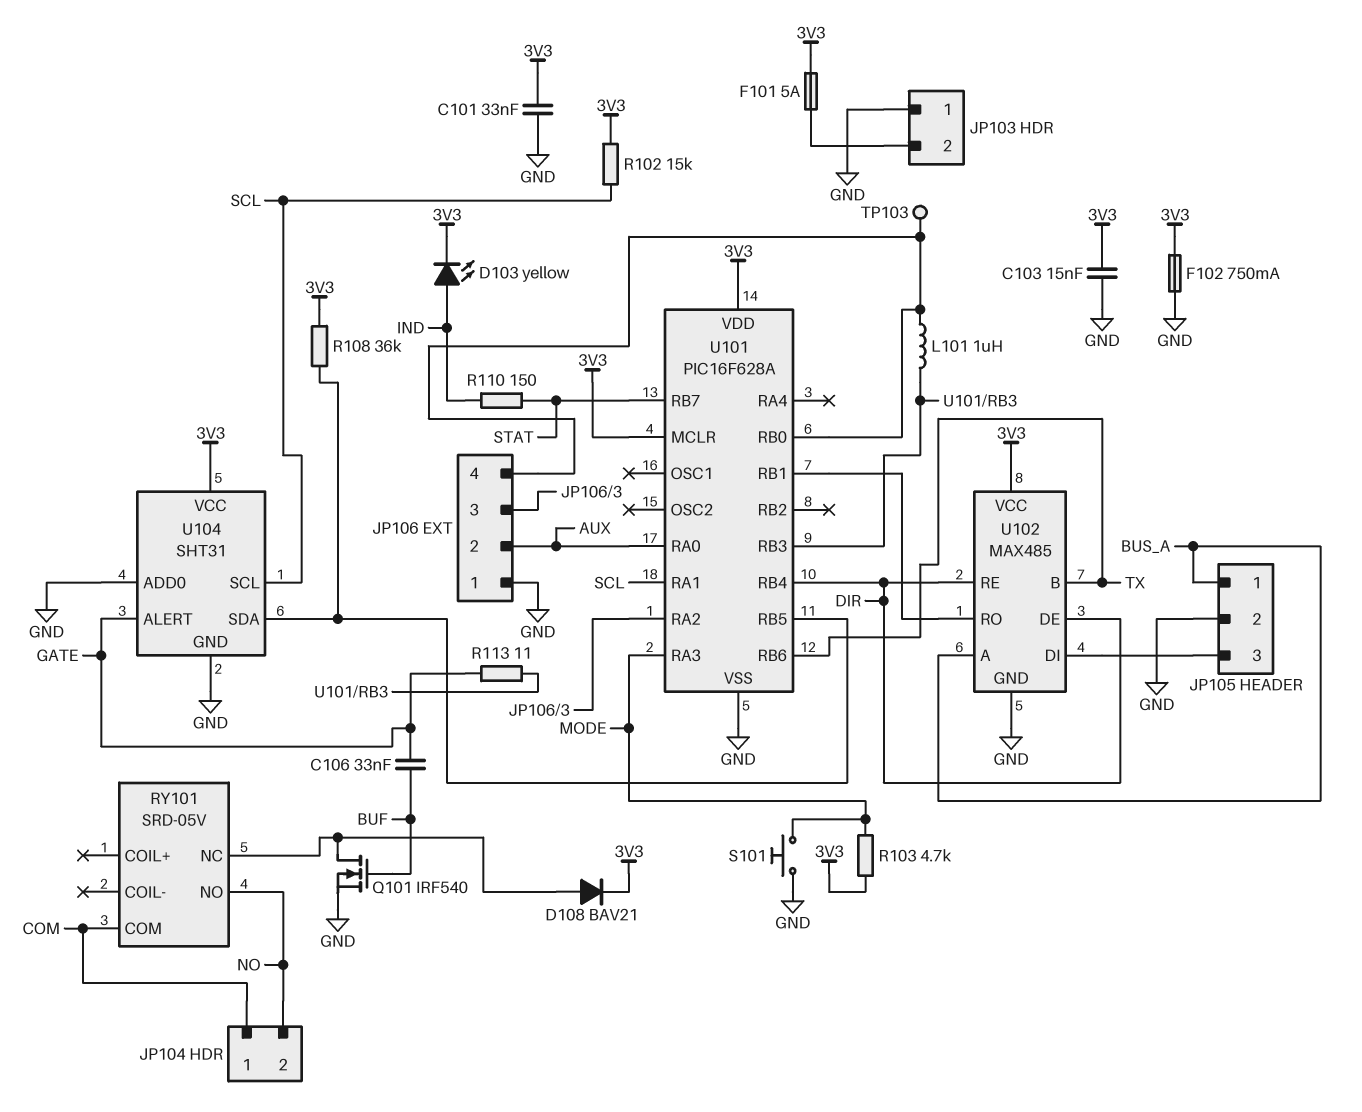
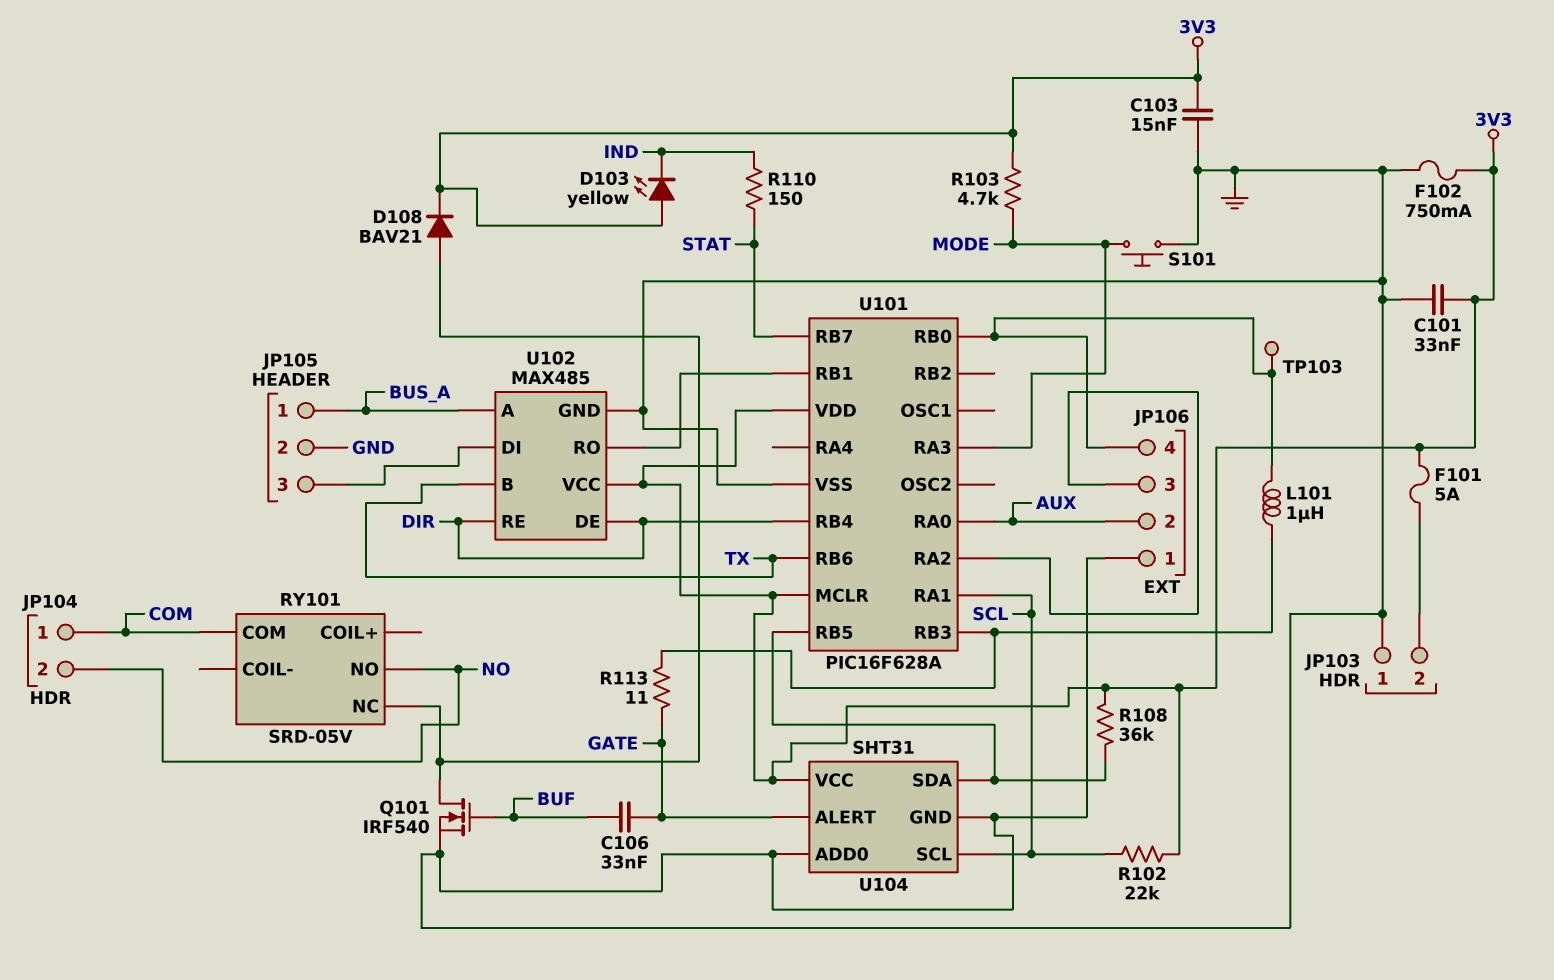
D103: LED yellow (A IND, K 3V3) -> LED yellow (A 3V3, K IND)
R102: 15k (3V3, SCL) -> 22k (3V3, SCL)

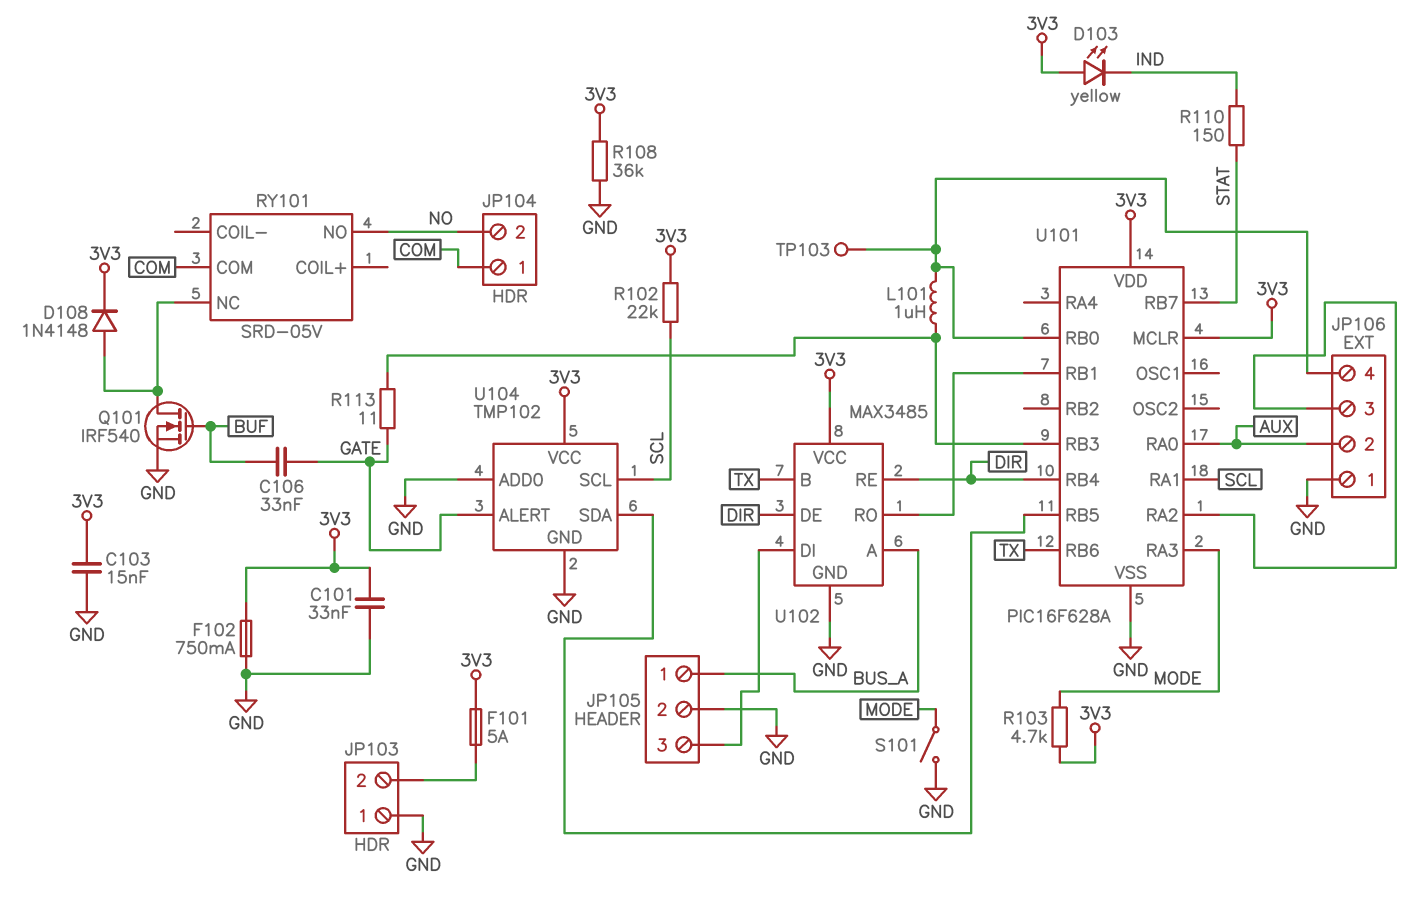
D108: diode BAV21 (A RY101/NC, K 3V3) -> diode 1N4148 (A RY101/NC, K 3V3)
R108: 36k (3V3, U101/RB5) -> 36k (3V3, GND)
S101: button (GND, MODE) -> switch (GND, MODE)
U102: MAX485 -> MAX3485
U104: SHT31 -> TMP102

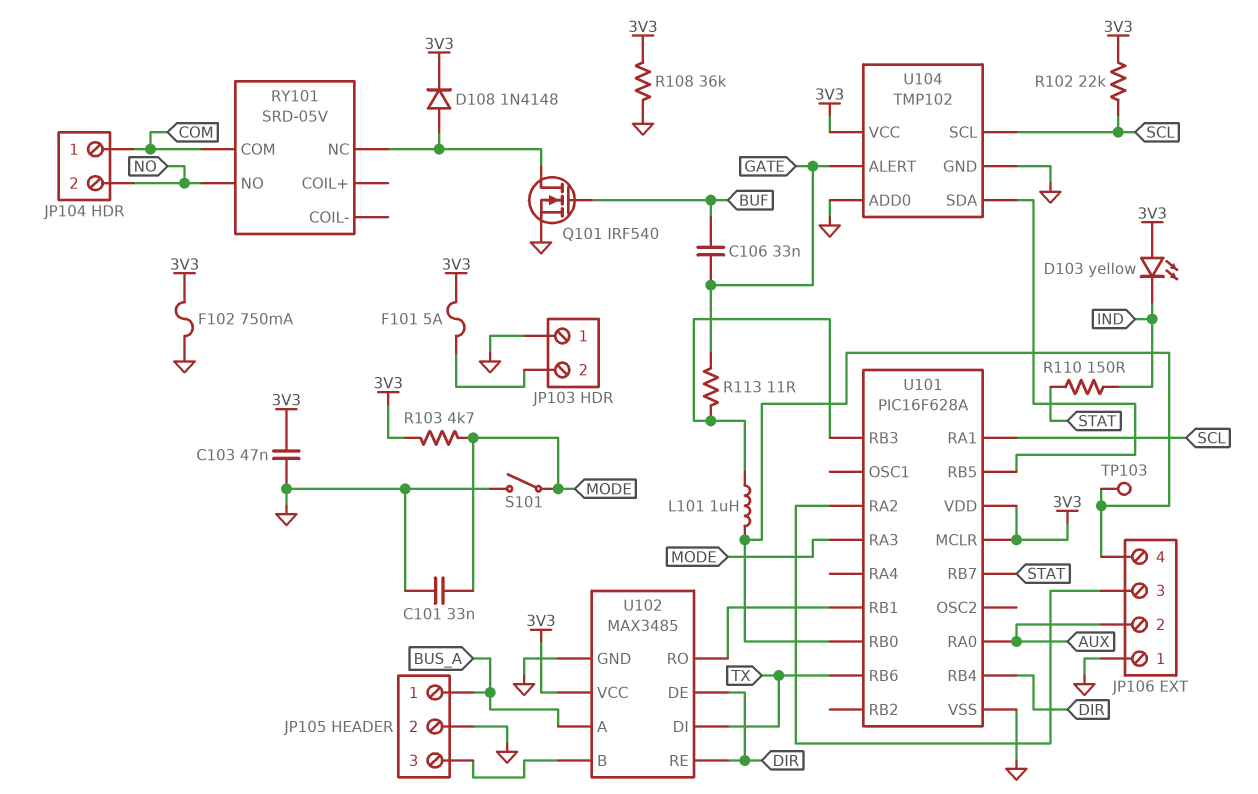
C101: 33nF (3V3, GND) -> 33nF (GND, MODE)
C103: 15nF (3V3, GND) -> 47nF (3V3, GND)
U102 pin B: TX -> JP105/3
U102 pin DI: JP105/3 -> TX

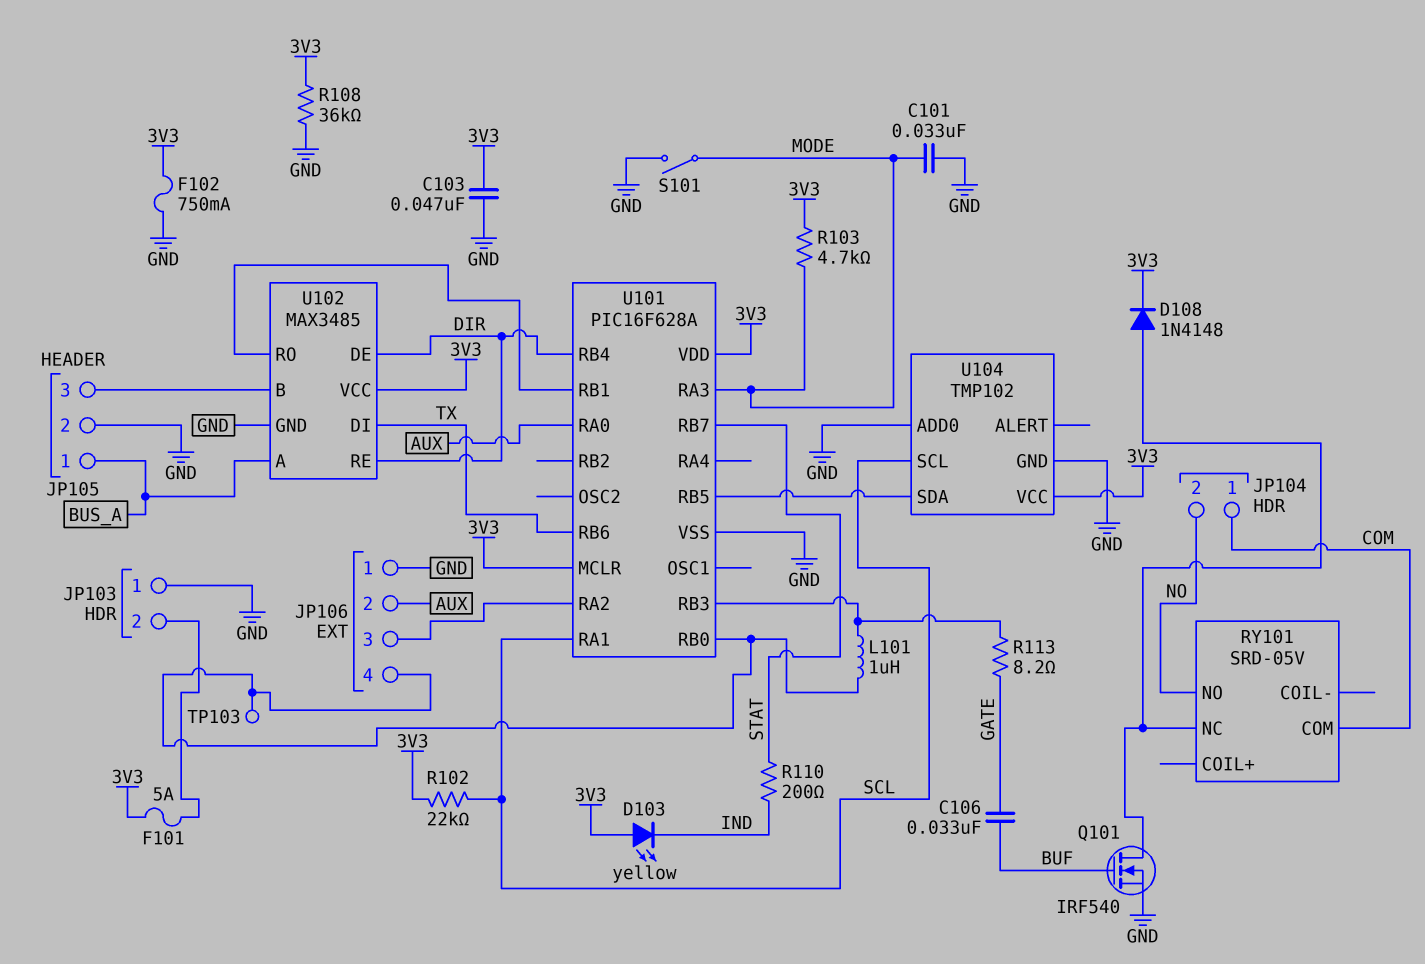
R110: 150 (IND, STAT) -> 200 (IND, STAT)
R113: 11 (GATE, U101/RB3) -> 8.2 (GATE, U101/RB3)
U104 pin ALERT: GATE -> none

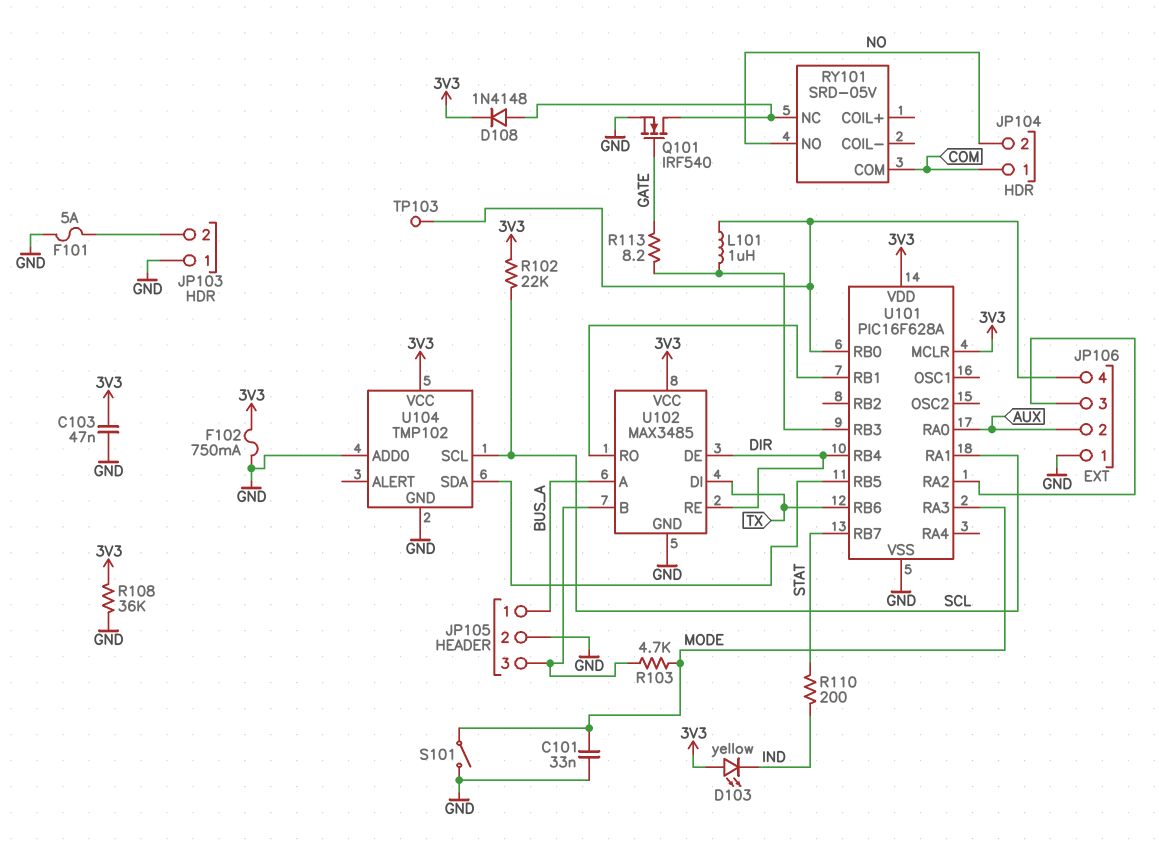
C106: 33nF (BUF, GATE) -> none
F101: 5A (3V3, JP103/2) -> 5A (GND, JP103/2)
Q101: NMOS IRF540 (G BUF, D RY101/NC, S GND) -> NMOS IRF540 (G GATE, D RY101/NC, S GND)
R103: 4.7k (3V3, MODE) -> 4.7k (JP105/3, MODE)

